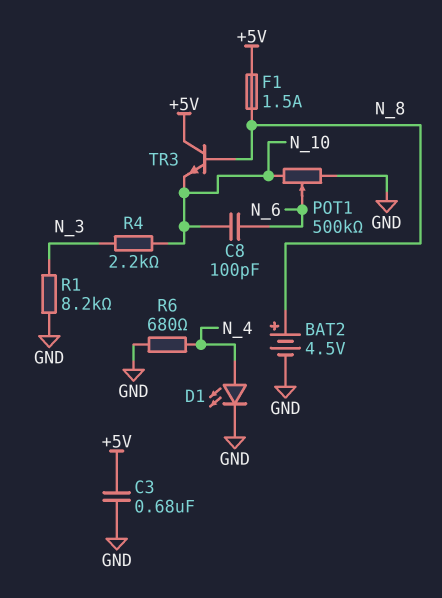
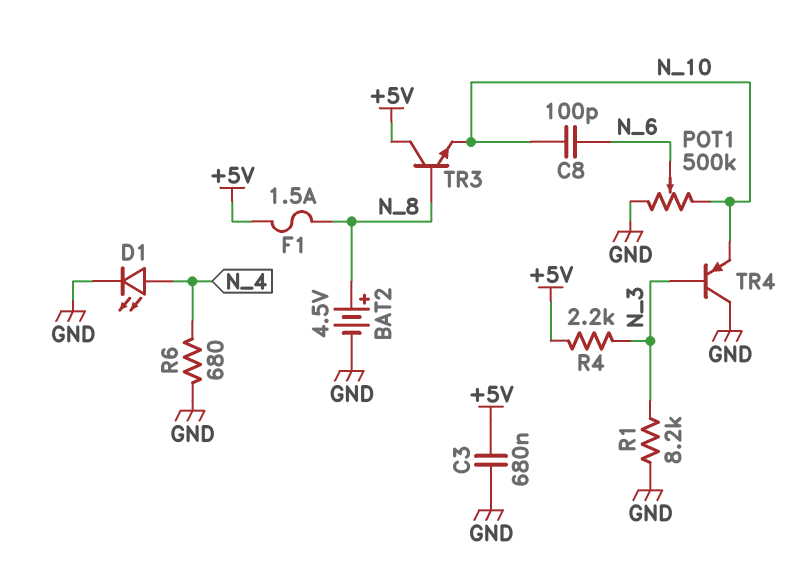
R4: 2.2k (N_3, N_10) -> 2.2k (+5V, N_3)
TR4: none -> PNP (B N_3, C GND, E N_10)

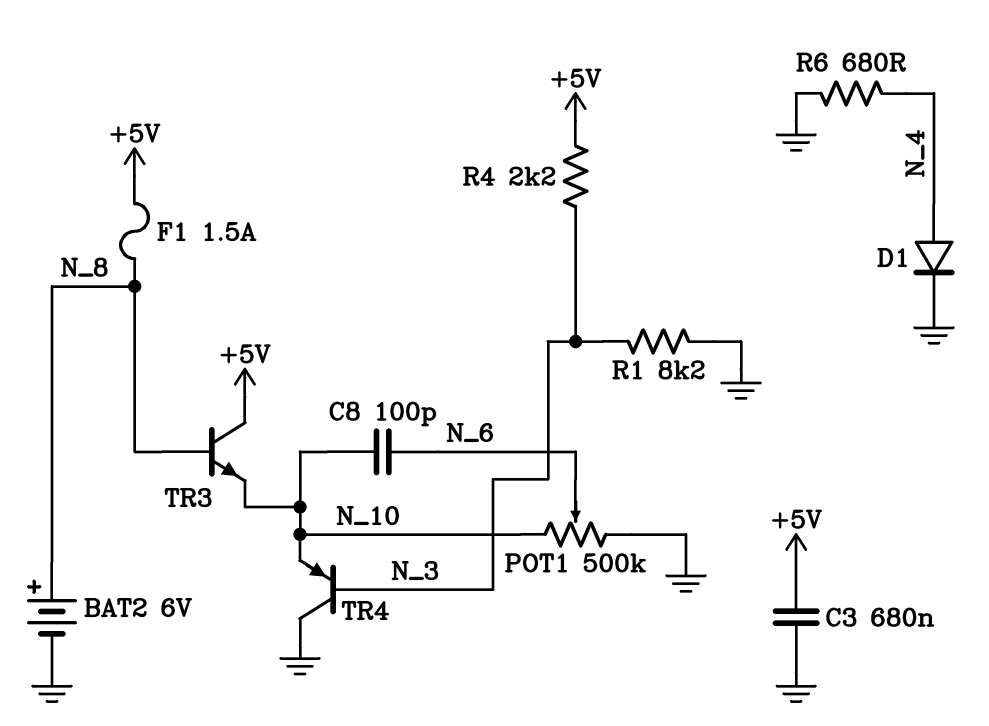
BAT2: 4.5V (plus N_8, minus GND) -> 6V (plus N_8, minus GND)
D1: LED (A N_4, K GND) -> diode (A N_4, K GND)

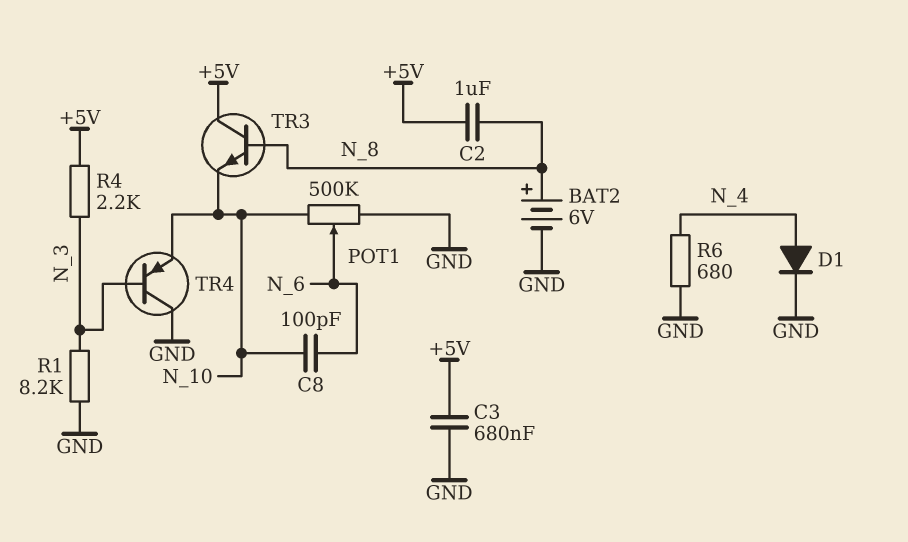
C2: none -> 1uF (+5V, N_8)
F1: 1.5A (+5V, N_8) -> none

